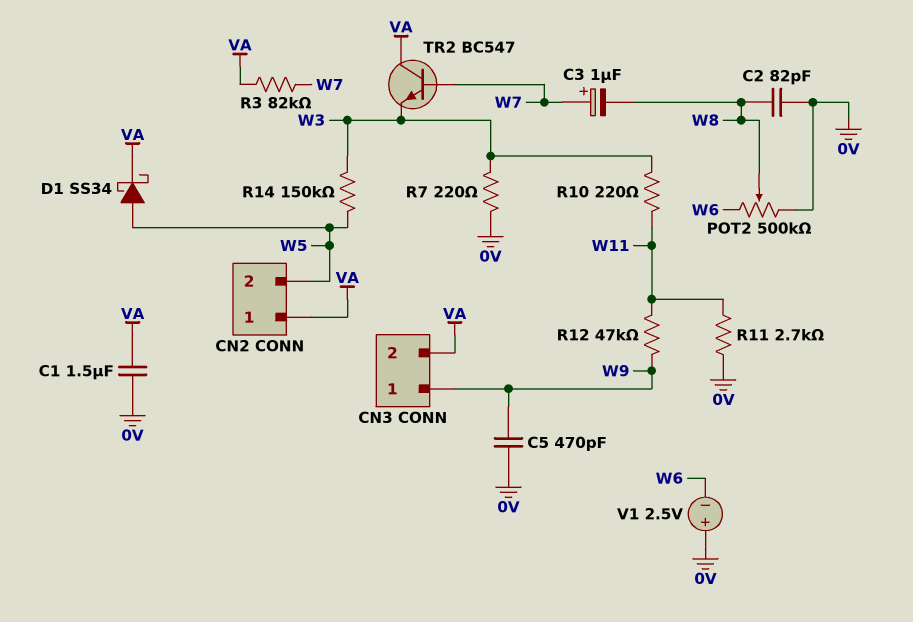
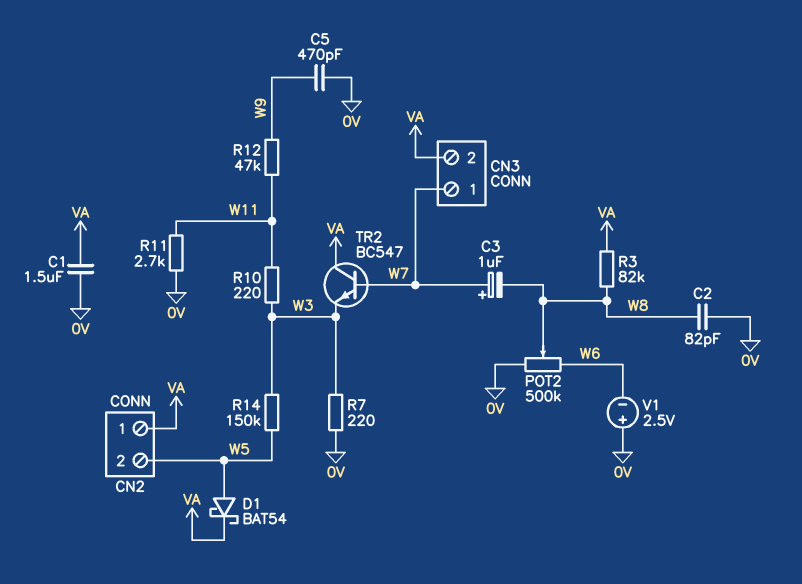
CN3 pin 1: W9 -> W7
D1: schottky SS34 (A W5, K VA) -> schottky BAT54 (A W5, K VA)
R3: 82k (VA, W7) -> 82k (VA, W8)

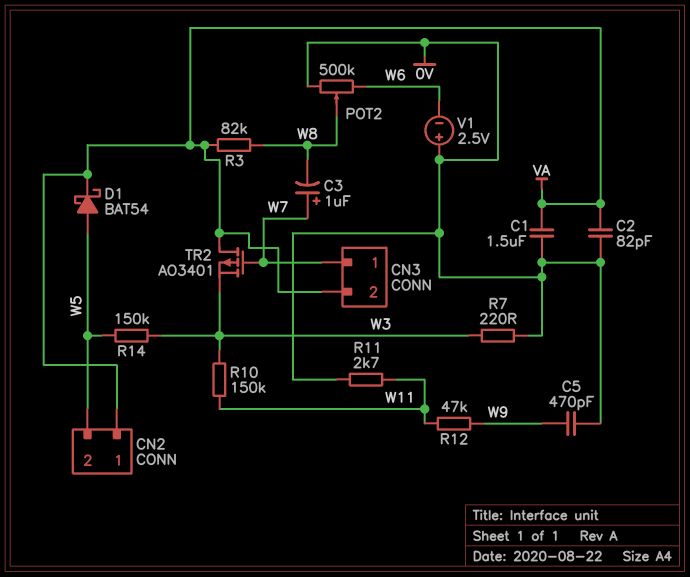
C2: 82pF (0V, W8) -> 82pF (0V, VA)
R10: 220 (W3, W11) -> 150k (W3, W11)
TR2: NPN BC547 (B W7, C VA, E W3) -> PMOS AO3401 (G W7, D VA, S W3)

